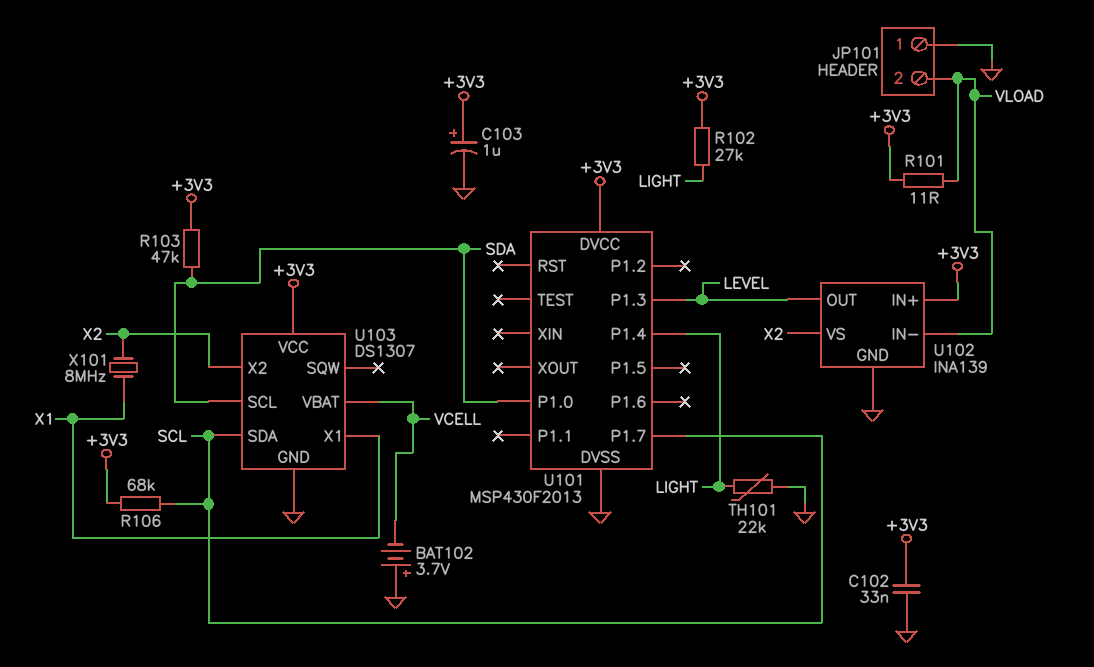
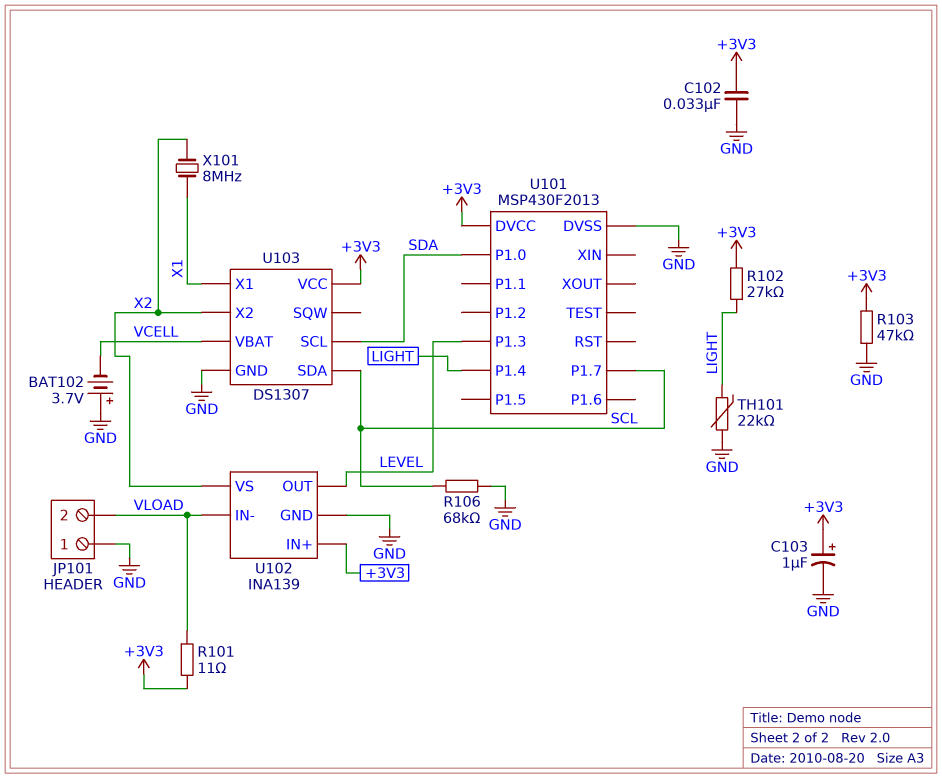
R103: 47k (+3V3, SDA) -> 47k (+3V3, GND)
R106: 68k (+3V3, SCL) -> 68k (GND, SCL)

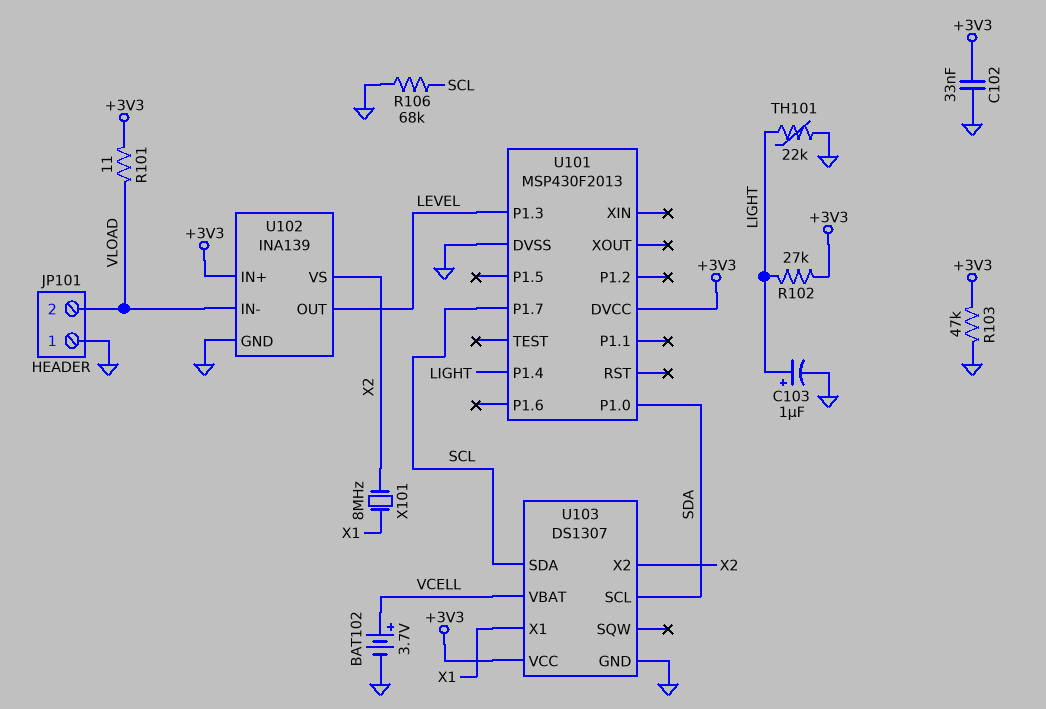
BAT102: 3.7V (plus GND, minus VCELL) -> 3.7V (plus VCELL, minus GND)
C103: 1uF (plus +3V3, minus GND) -> 1uF (plus LIGHT, minus GND)

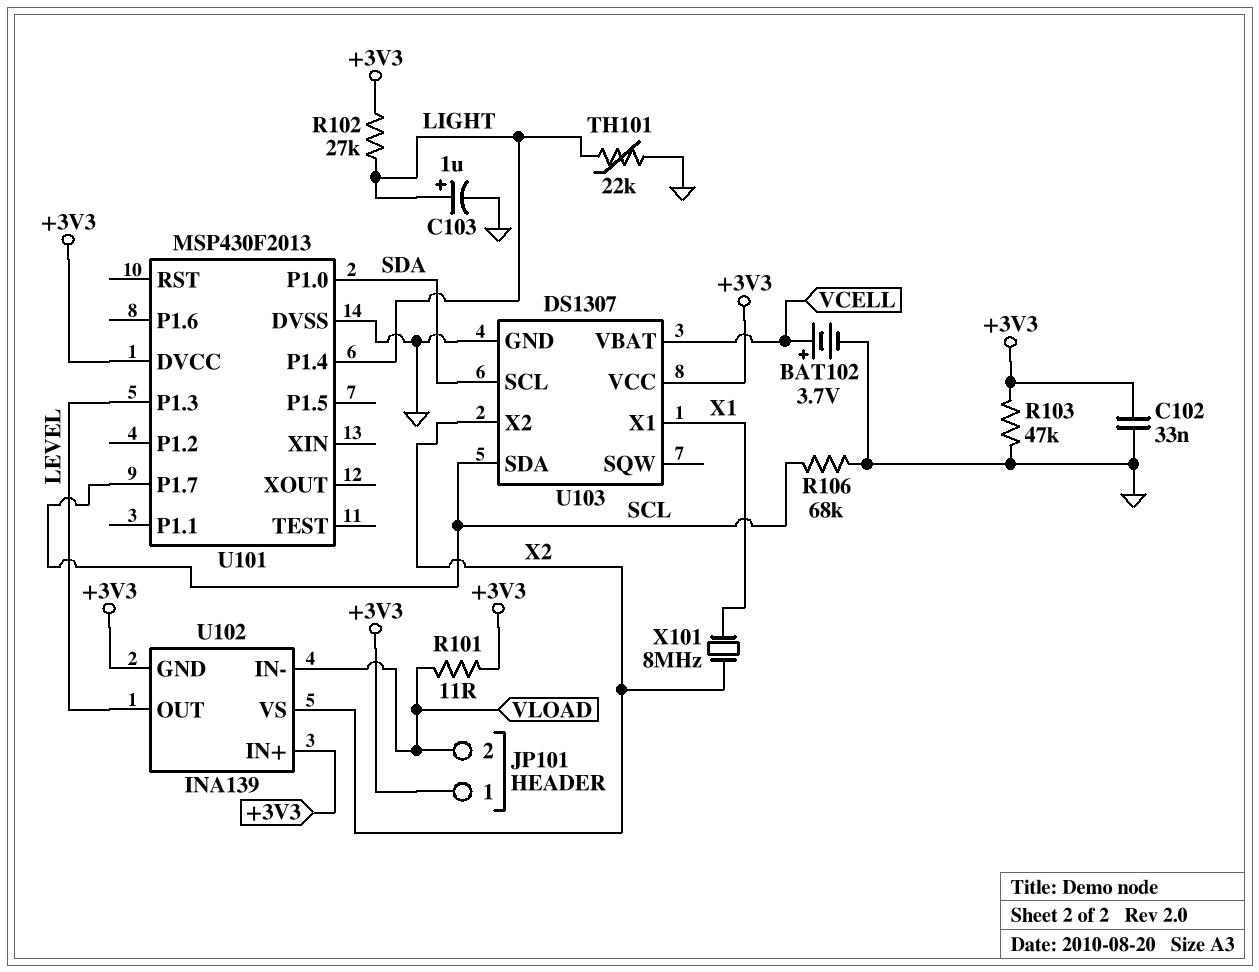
JP101 pin 1: GND -> +3V3
U102 pin GND: GND -> +3V3

